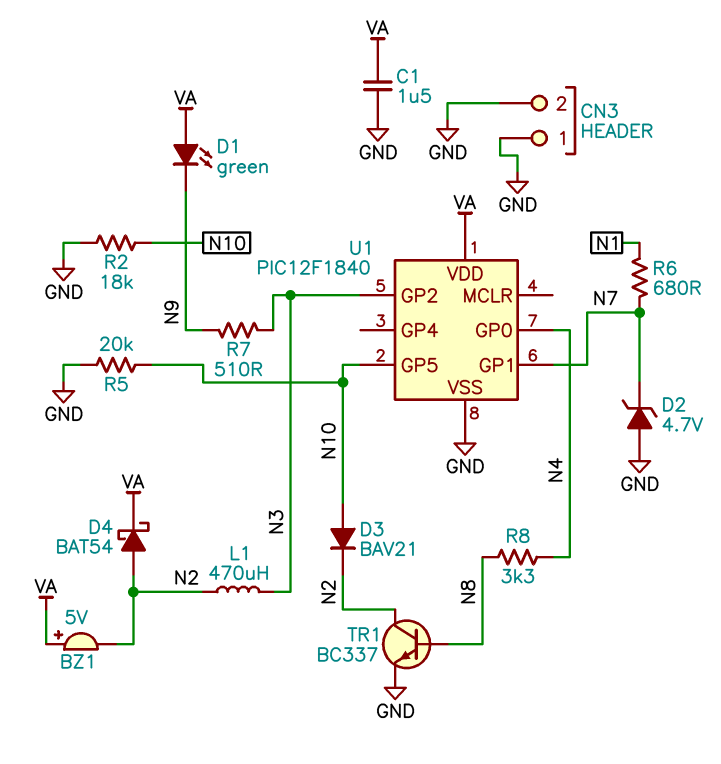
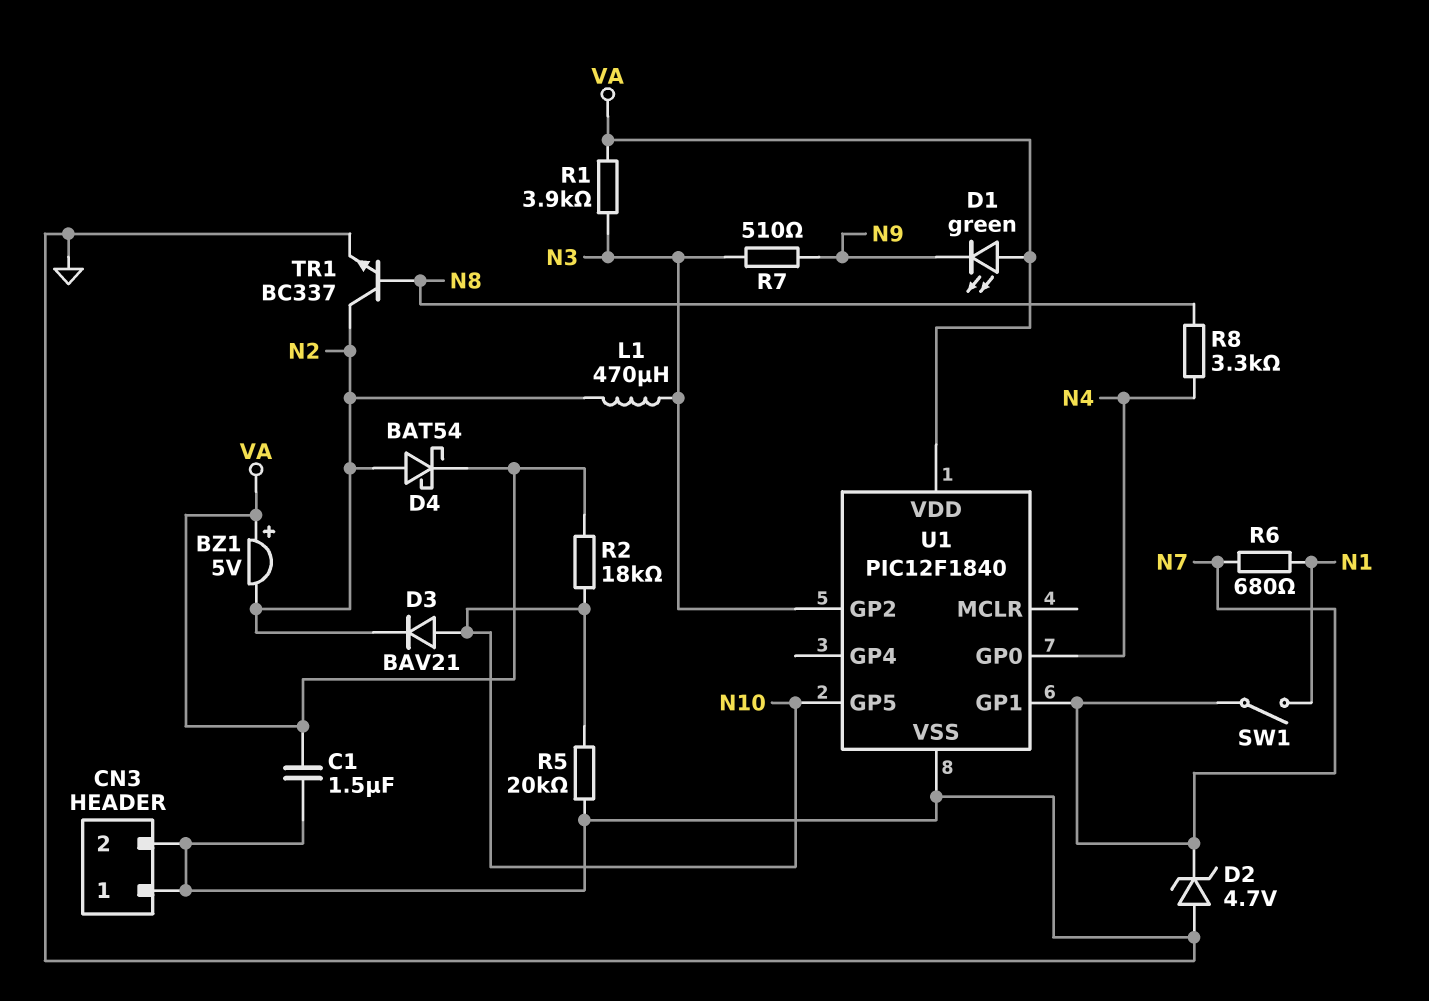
R1: none -> 3.9k (N3, VA)
R2: 18k (GND, N10) -> 18k (N10, VA)
SW1: none -> switch (N1, N7)

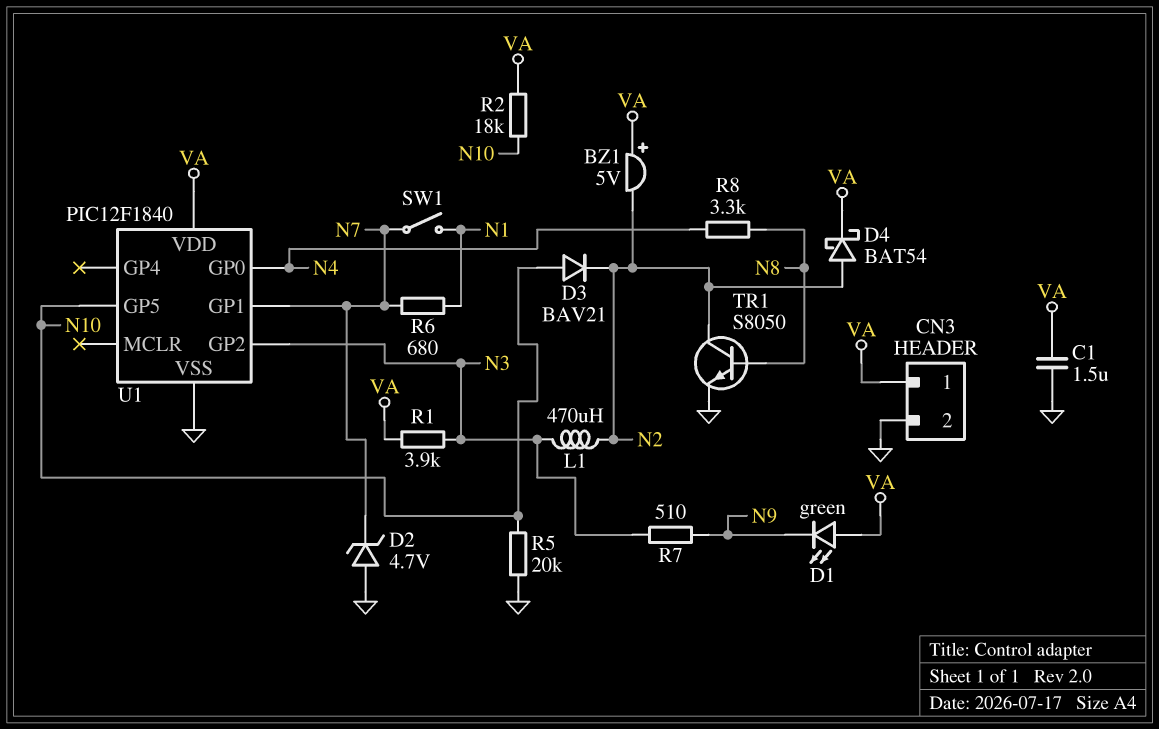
CN3 pin 1: GND -> VA
TR1: NPN BC337 (B N8, C N2, E GND) -> NPN S8050 (B N8, C N2, E GND)

